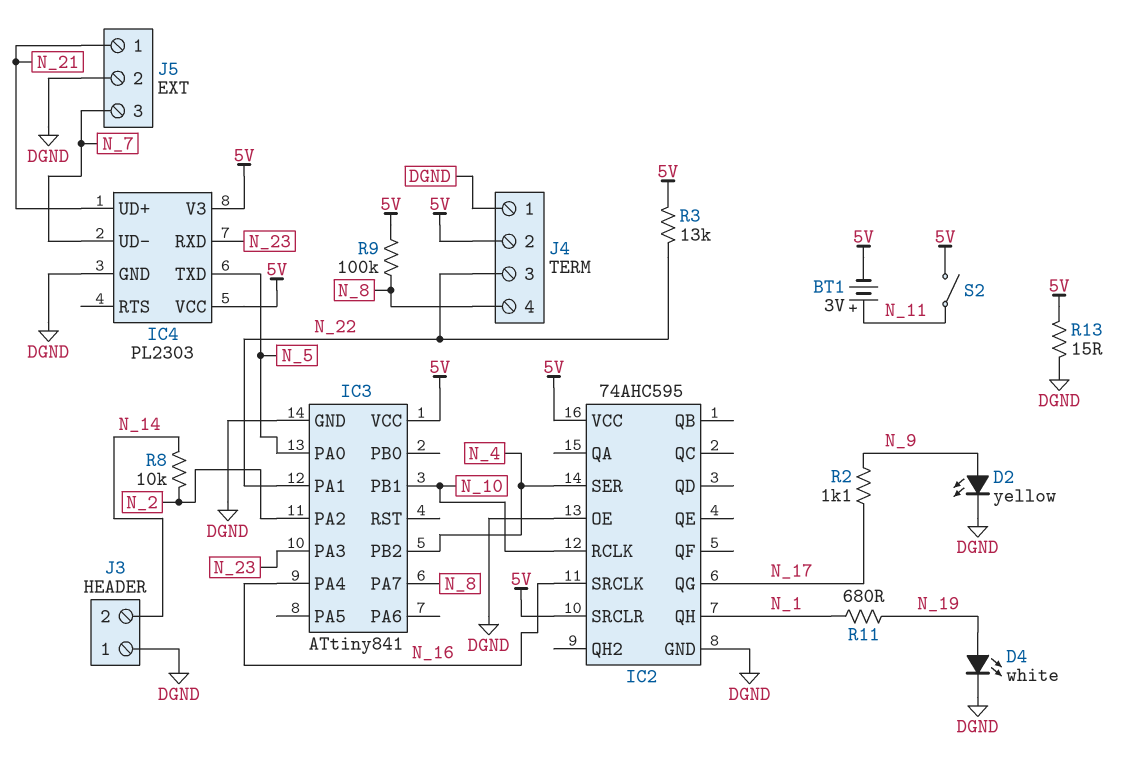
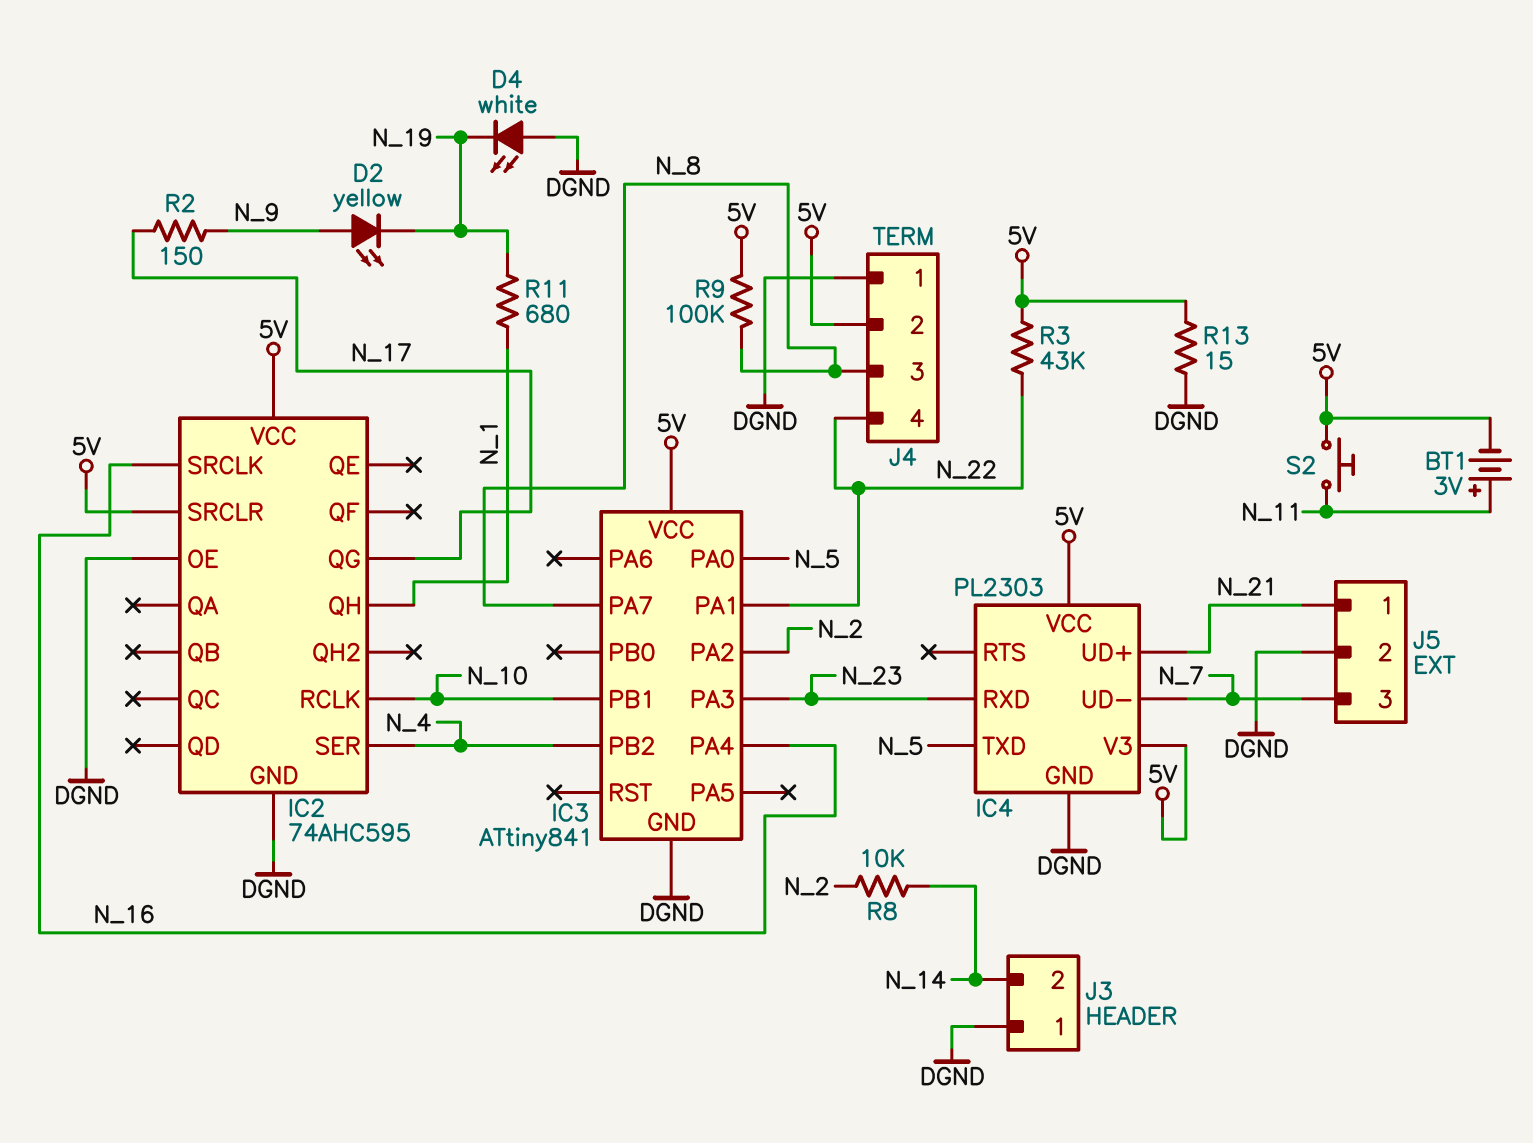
D2: LED yellow (A N_9, K DGND) -> LED yellow (A N_9, K N_19)
D4: LED white (A N_19, K DGND) -> LED white (A DGND, K N_19)
J4 pin 3: N_22 -> N_8
J4 pin 4: N_8 -> N_22
R2: 1.1k (N_9, N_17) -> 150 (N_9, N_17)
R3: 13k (5V, N_22) -> 43k (5V, N_22)
S2: switch (5V, N_11) -> button (5V, N_11)

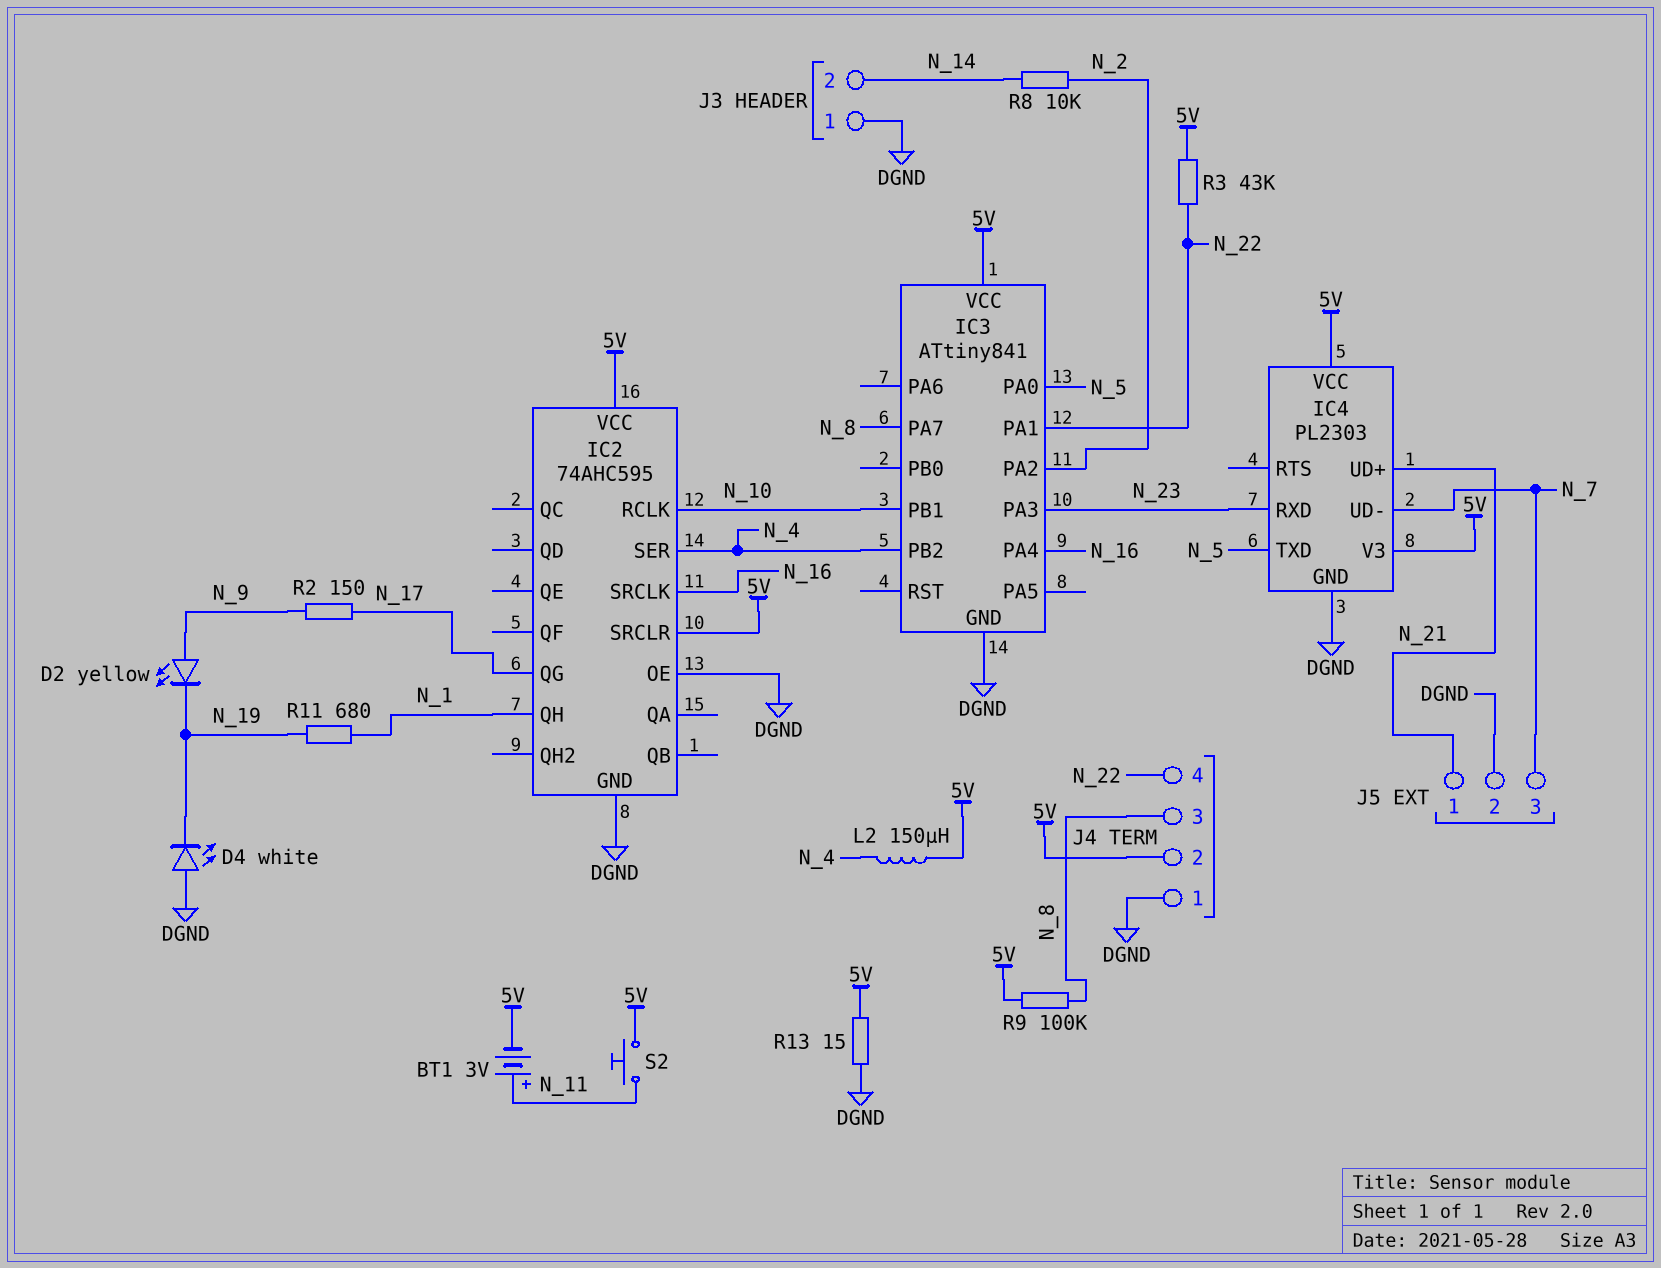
L2: none -> 150uH (5V, N_4)

